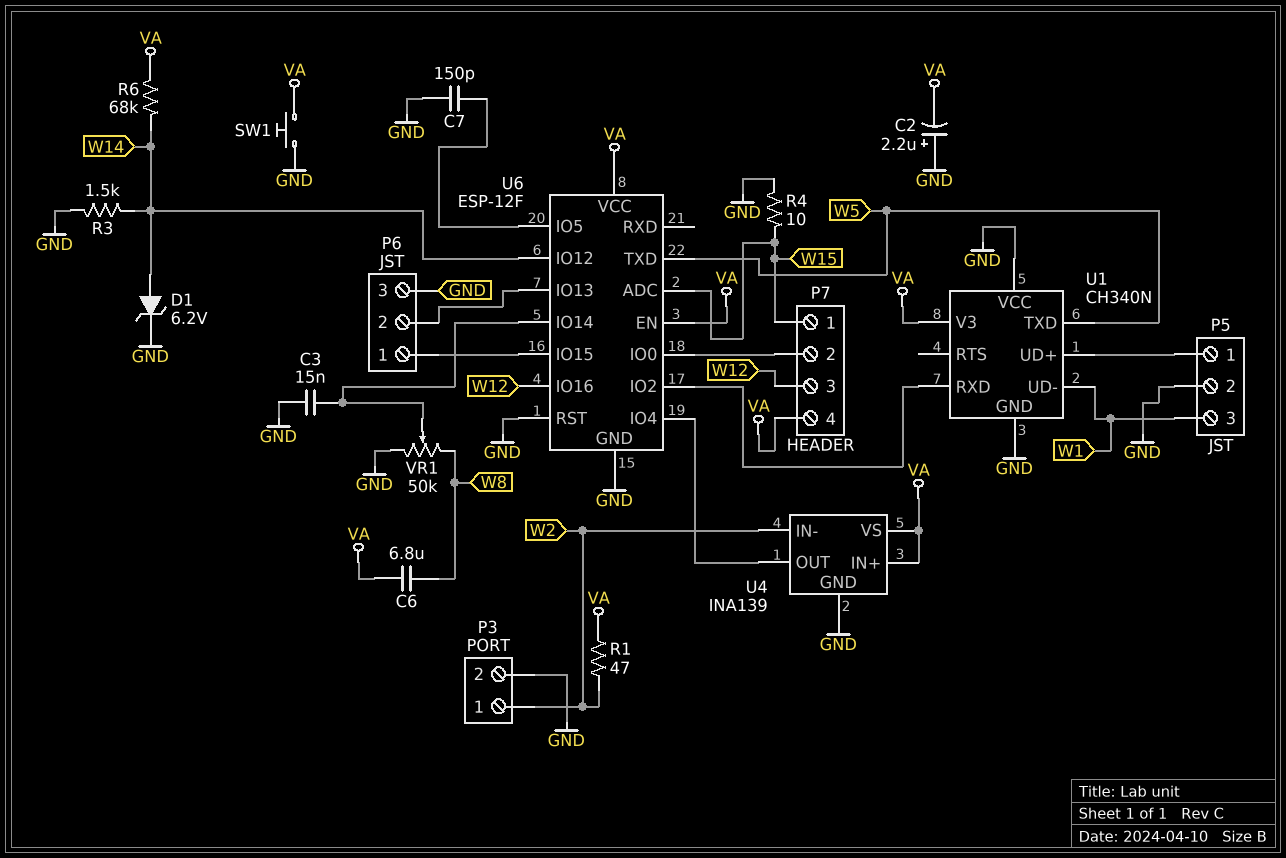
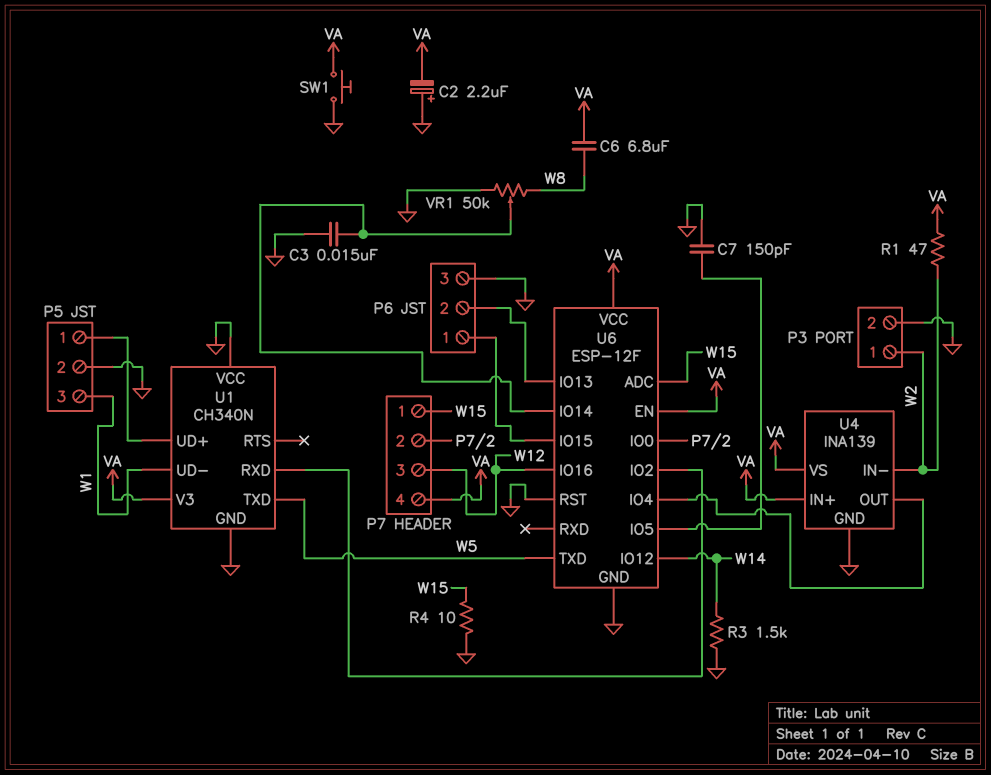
D1: zener 6.2V (A W14, K GND) -> none
R6: 68k (VA, W14) -> none

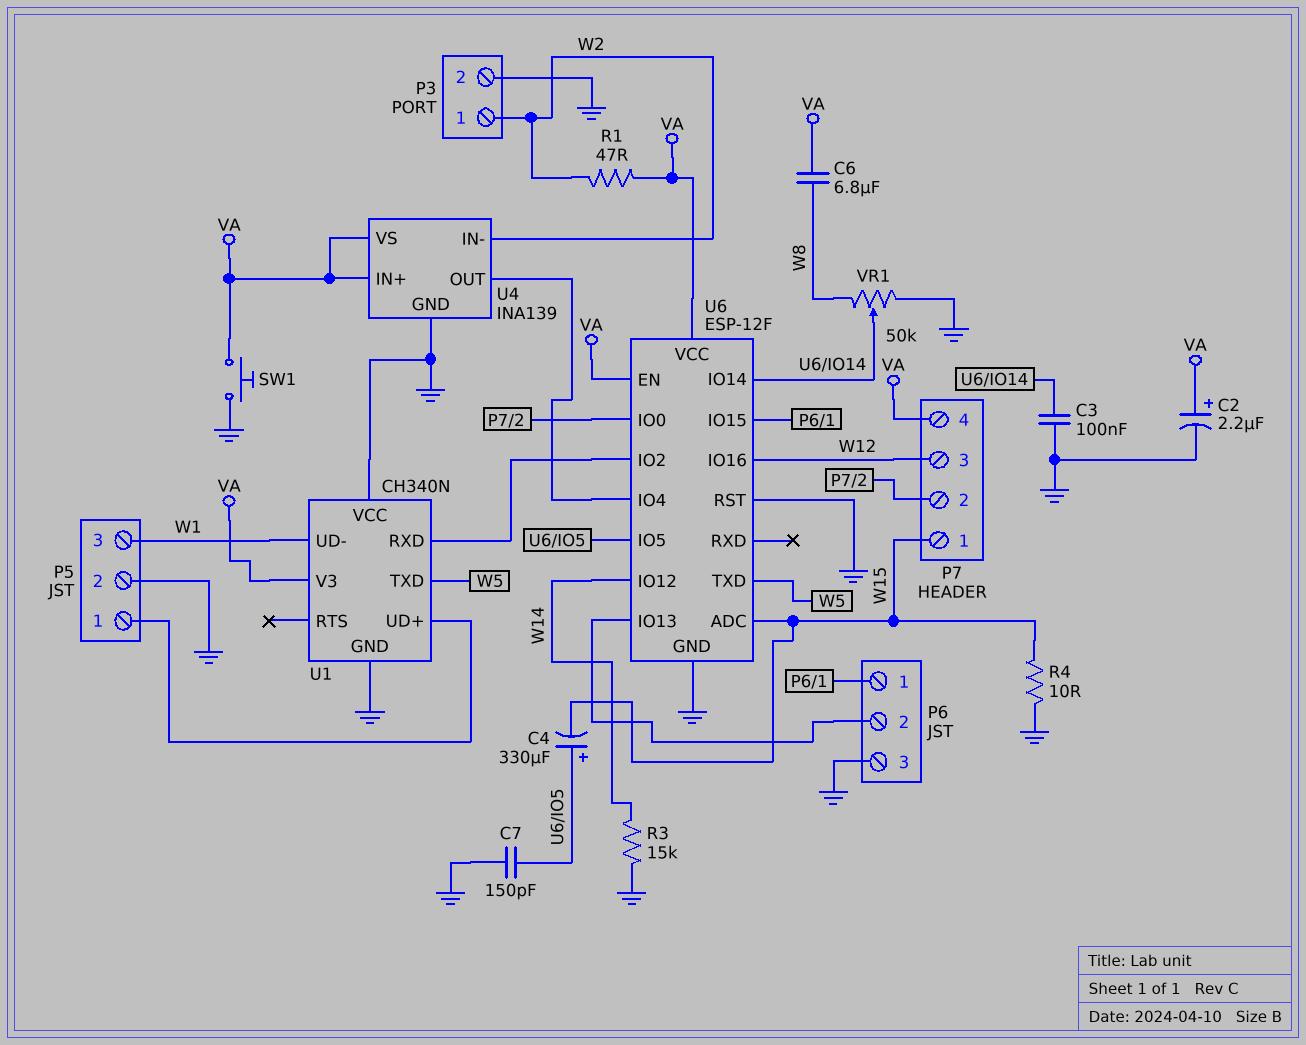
C2: 2.2uF (plus GND, minus VA) -> 2.2uF (plus VA, minus GND)
C3: 15nF (GND, U6/IO14) -> 100nF (GND, U6/IO14)
C4: none -> 330uF (plus U6/IO5, minus W15)
R3: 1.5k (GND, W14) -> 15k (GND, W14)

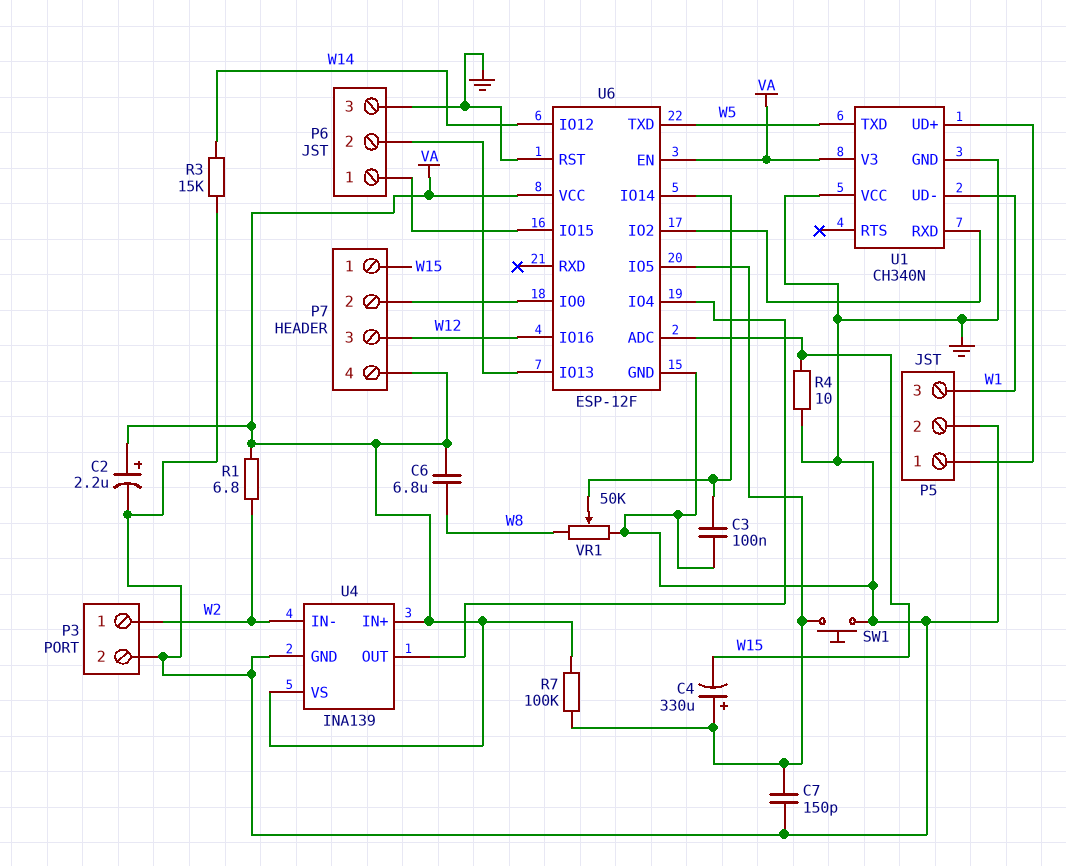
R1: 47 (VA, W2) -> 6.8 (VA, W2)
R7: none -> 100k (U6/IO5, VA)
SW1: button (GND, VA) -> button (GND, U6/IO5)

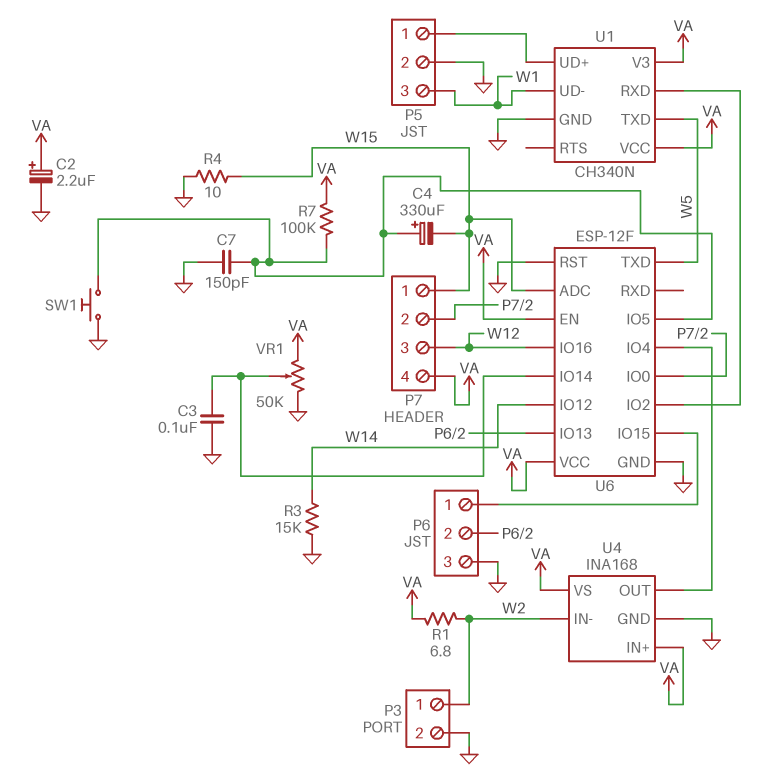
C6: 6.8uF (VA, W8) -> none
U1 pin VCC: GND -> VA
U4: INA139 -> INA168
VR1: 50k (GND, W8, wiper U6/IO14) -> 50k (GND, VA, wiper U6/IO14)

